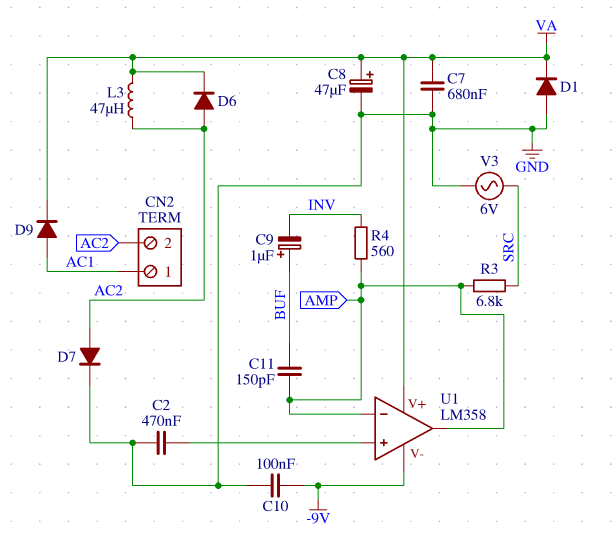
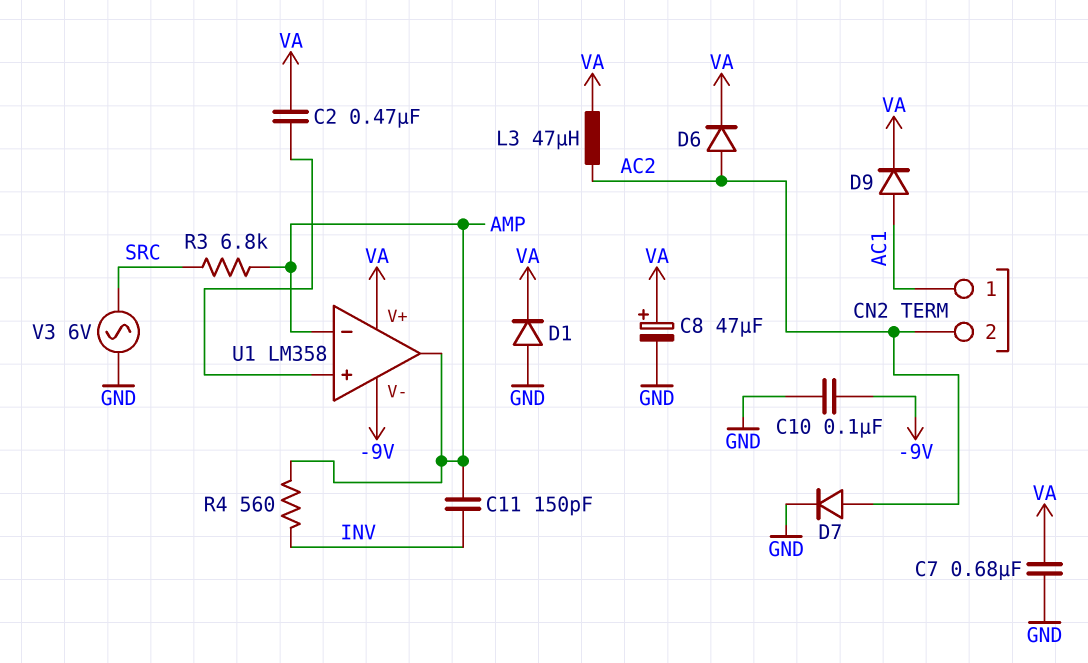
C2: 470nF (GND, U1/in+) -> 470nF (U1/in+, VA)
C9: 1uF (plus BUF, minus INV) -> none
C11: 150pF (AMP, BUF) -> 150pF (AMP, INV)

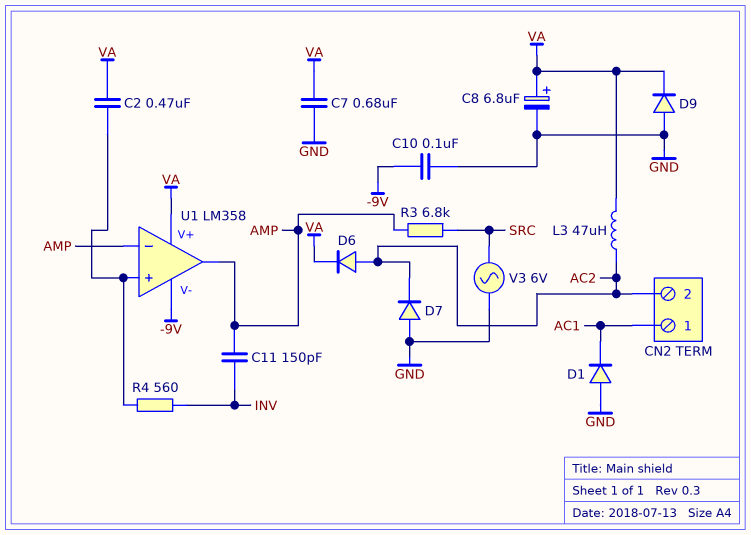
C8: 47uF (plus VA, minus GND) -> 6.8uF (plus VA, minus GND)
D1: diode (A GND, K VA) -> diode (A GND, K AC1)
D7: diode (A AC2, K GND) -> diode (A GND, K AC2)
D9: diode (A AC1, K VA) -> diode (A GND, K VA)
R4: 560 (AMP, INV) -> 560 (INV, U1/in+)

